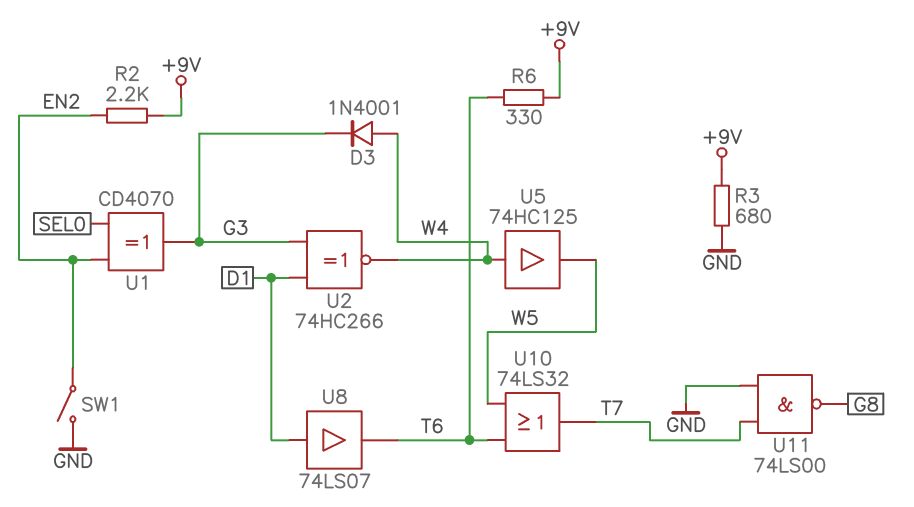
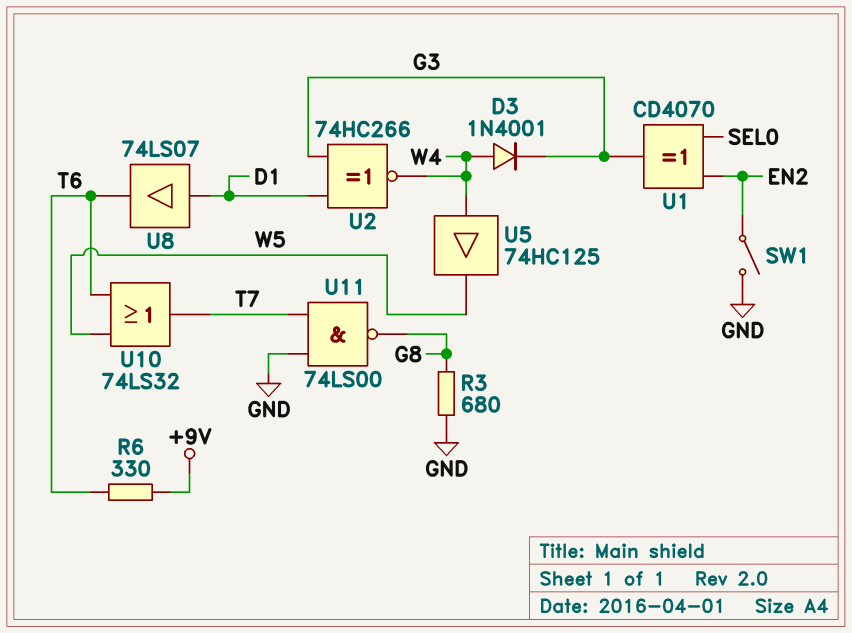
R2: 2.2k (+9V, EN2) -> none
R3: 680 (+9V, GND) -> 680 (G8, GND)

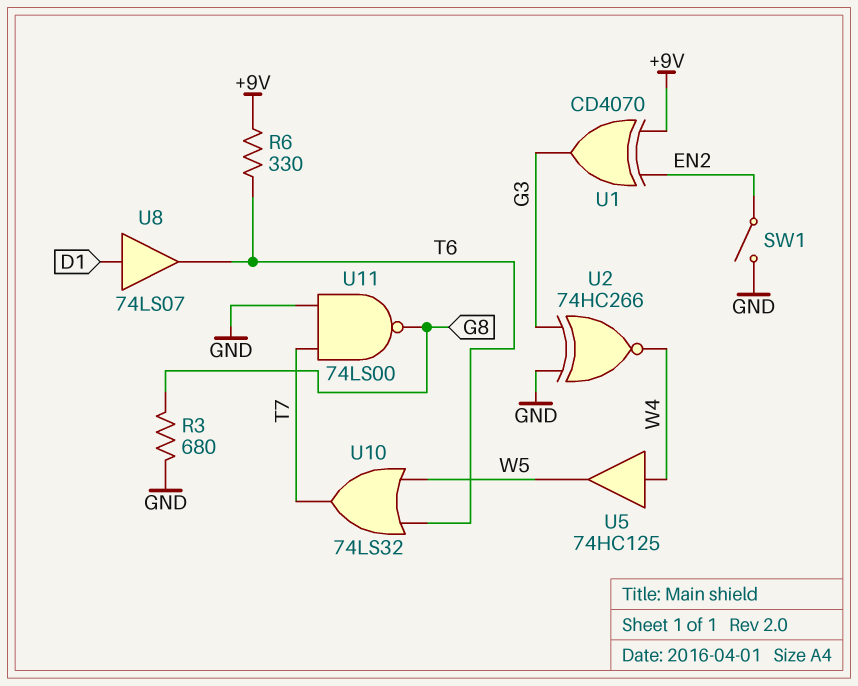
D3: diode 1N4001 (A W4, K G3) -> none
U1: XOR CD4070 (in EN2, in SEL0, out G3) -> XOR CD4070 (in +9V, in EN2, out G3)
U2: XNOR 74HC266 (in D1, in G3, out W4) -> XNOR 74HC266 (in G3, in GND, out W4)

